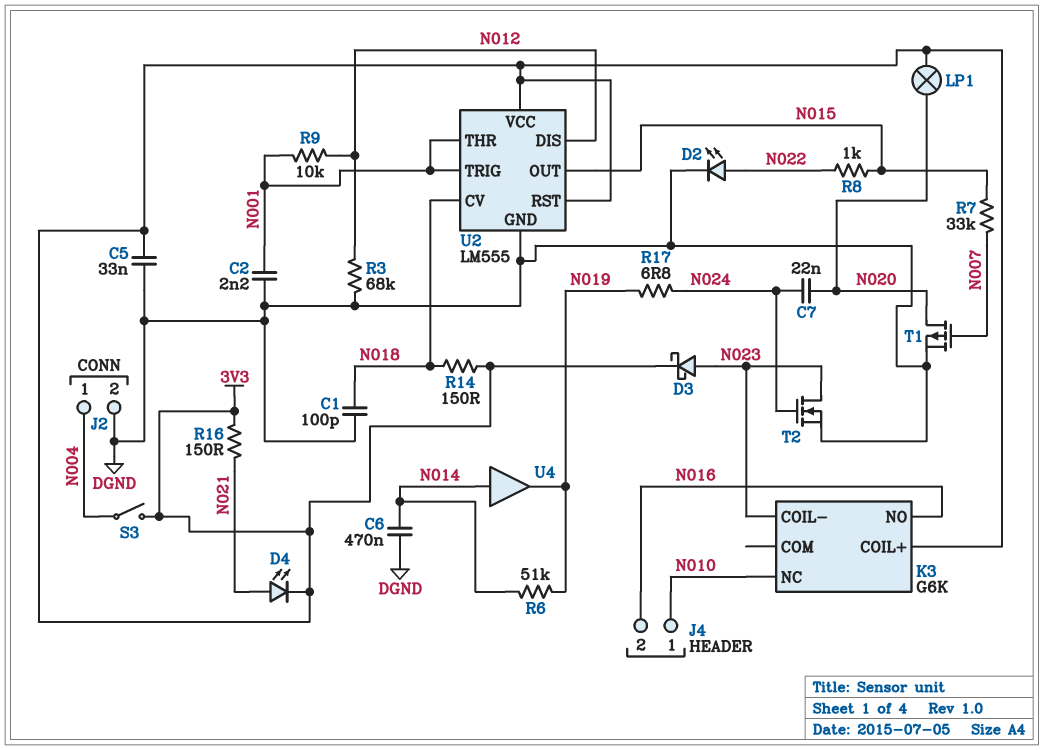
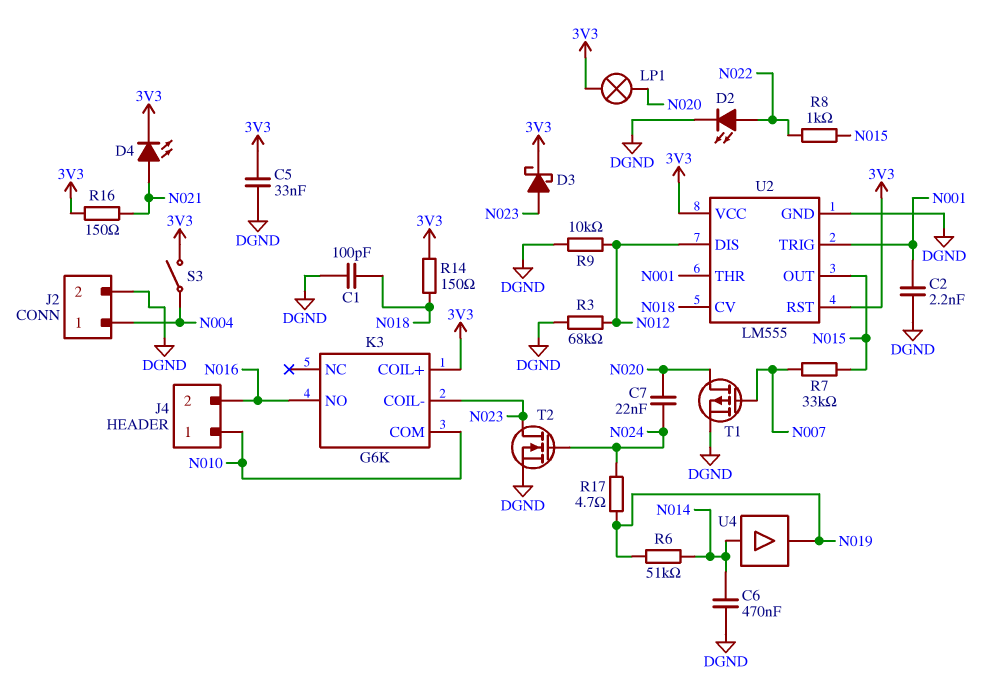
K3 pin COM: none -> N010
K3 pin NC: N010 -> none
R9: 10k (N001, N012) -> 10k (DGND, N012)
R17: 6.8 (N019, N024) -> 4.7 (N019, N024)

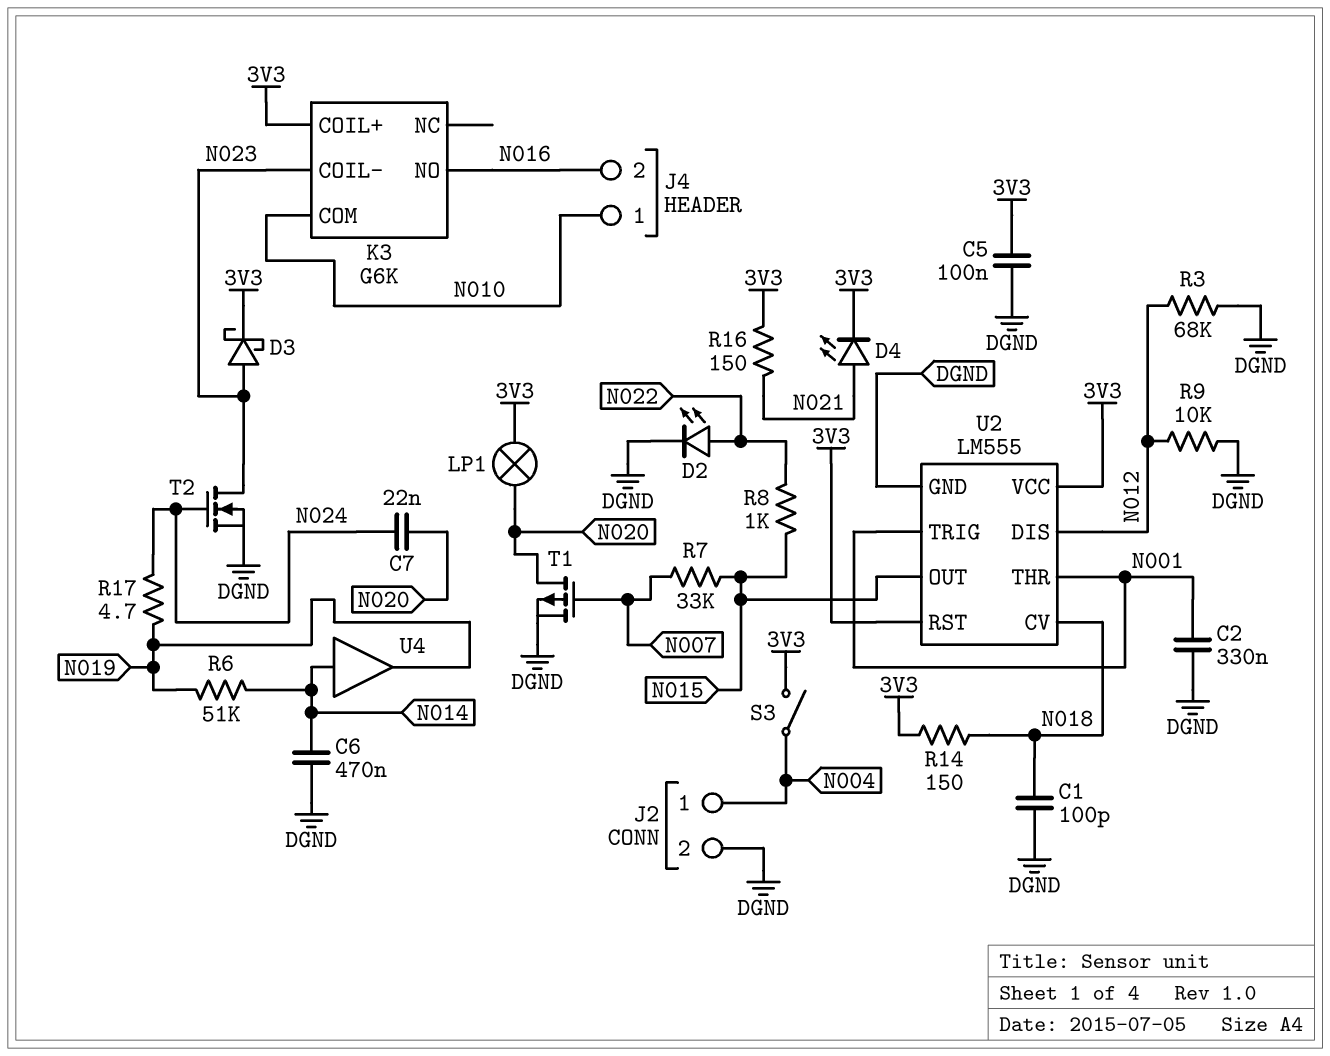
C2: 2.2nF (DGND, N001) -> 330nF (DGND, N001)
C5: 33nF (3V3, DGND) -> 100nF (3V3, DGND)

